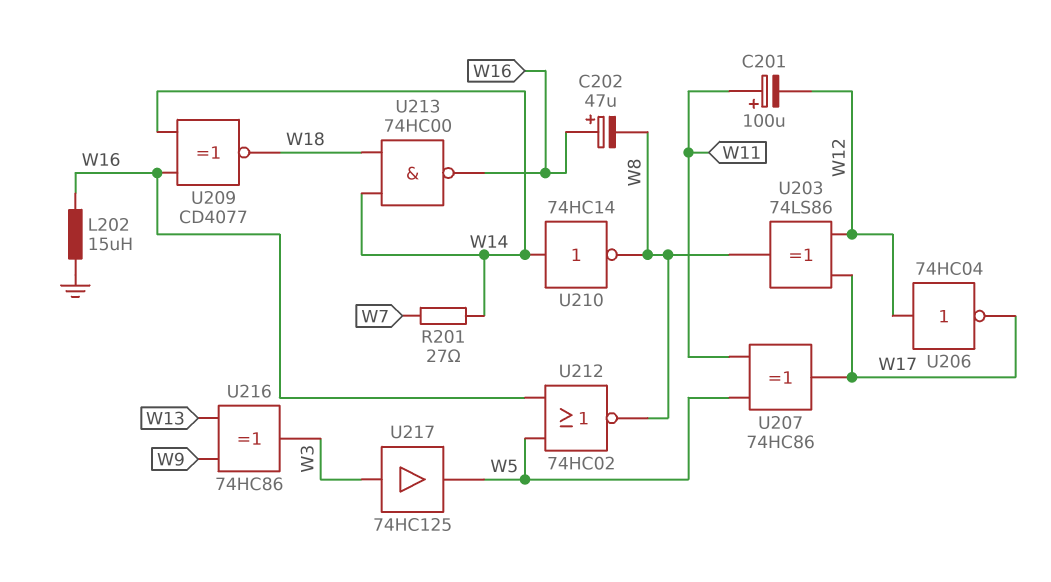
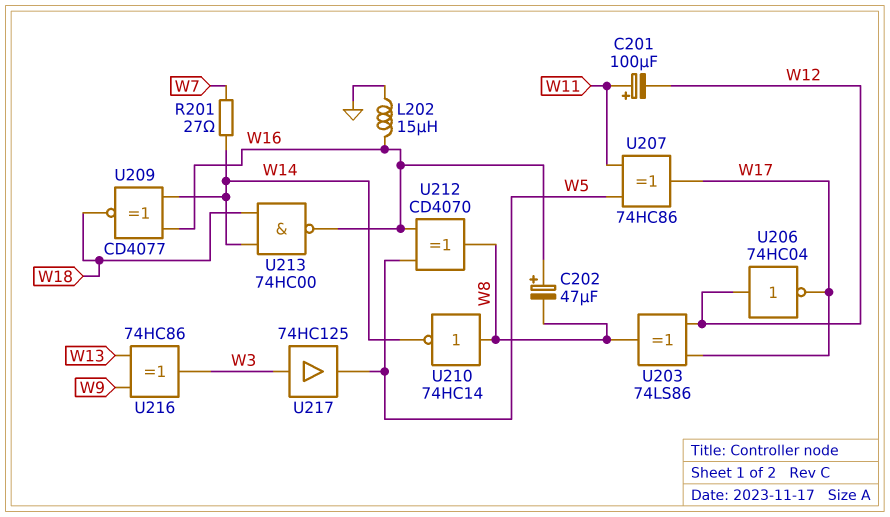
U210: NOT 74HC14 (in W14, out W8) -> NOT 74HC14 (in W8, out W14)
U212: NOR 74HC02 (in W5, in W16, out W8) -> XOR CD4070 (in W5, in W16, out W8)

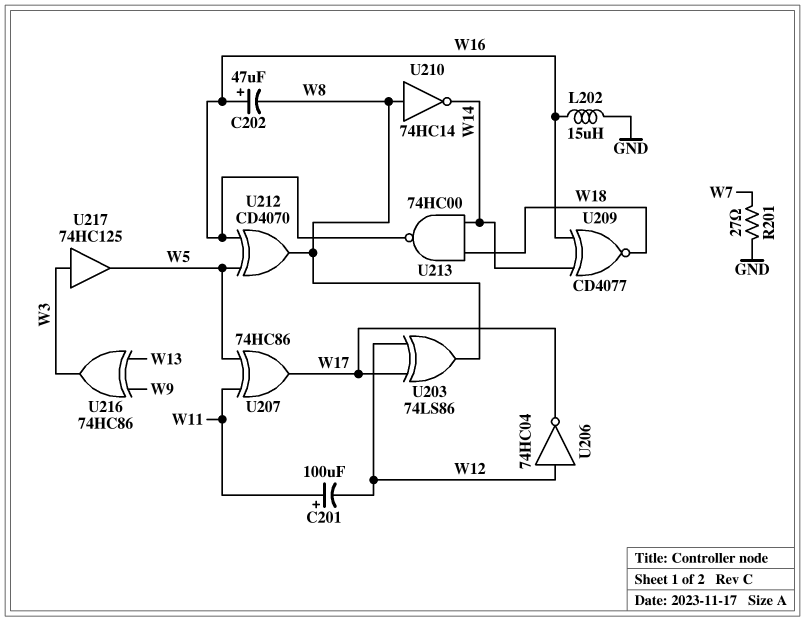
R201: 27 (W7, W14) -> 27 (GND, W7)

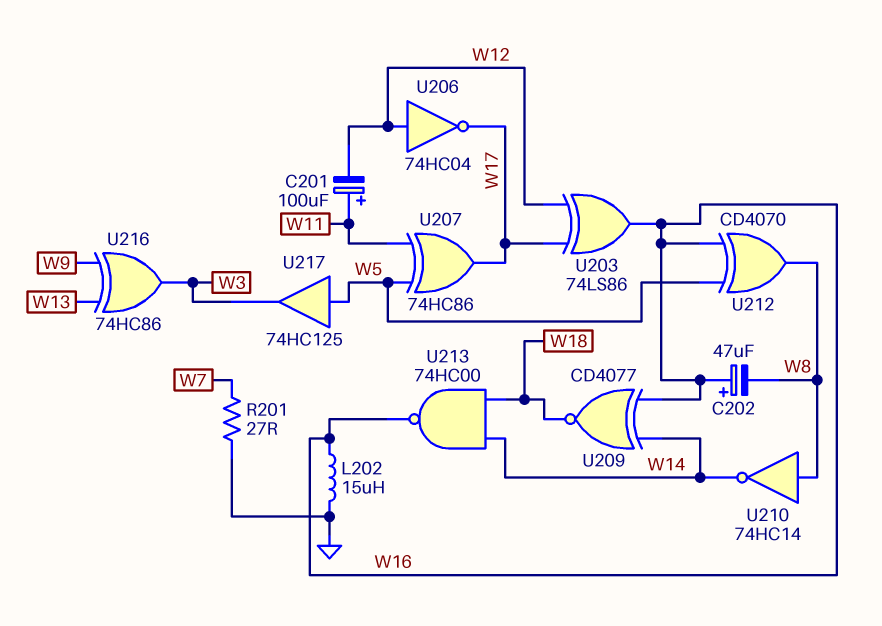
U203: XOR 74LS86 (in W12, in W17, out W8) -> XOR 74LS86 (in W12, in W17, out W16)
U217: buffer 74HC125 (in W3, out W5) -> buffer 74HC125 (in W5, out W3)

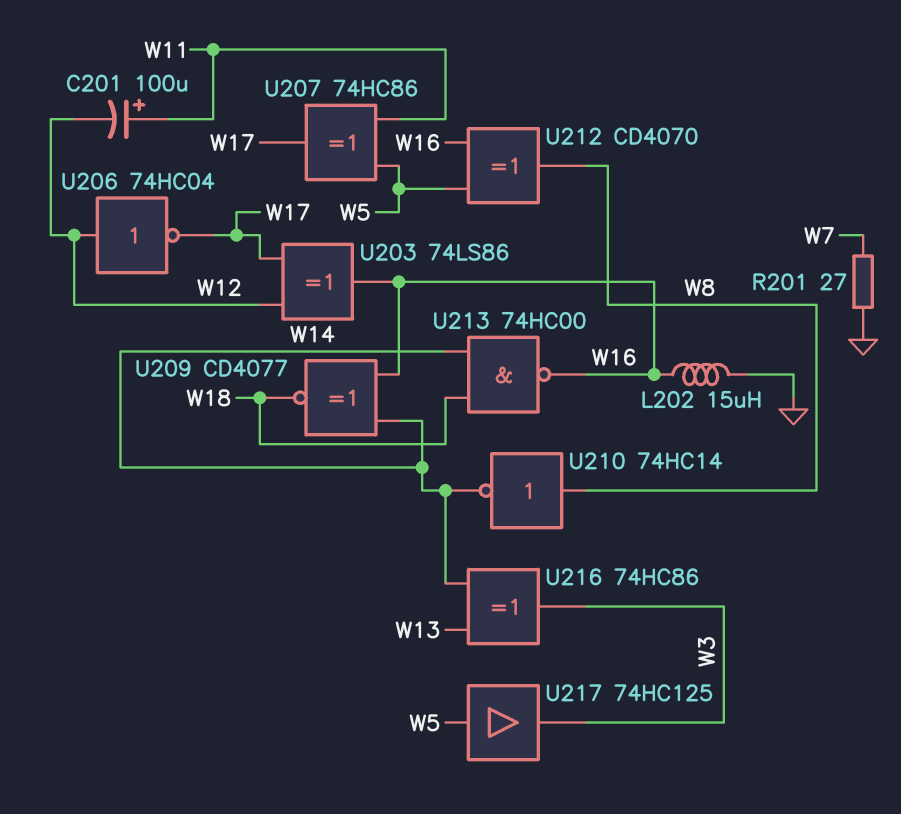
C202: 47uF (plus W16, minus W8) -> none
U216: XOR 74HC86 (in W9, in W13, out W3) -> XOR 74HC86 (in W13, in W14, out W3)

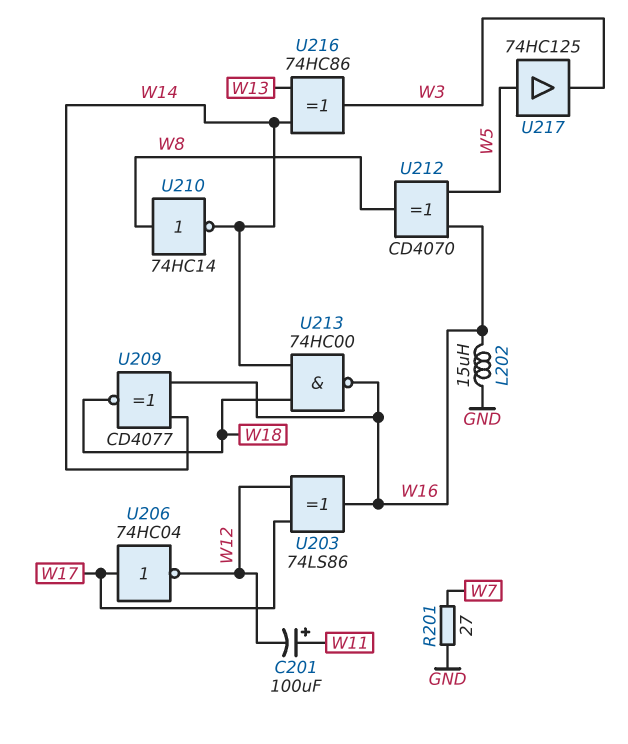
U206: NOT 74HC04 (in W12, out W17) -> NOT 74HC04 (in W17, out W12)
U207: XOR 74HC86 (in W5, in W11, out W17) -> none

